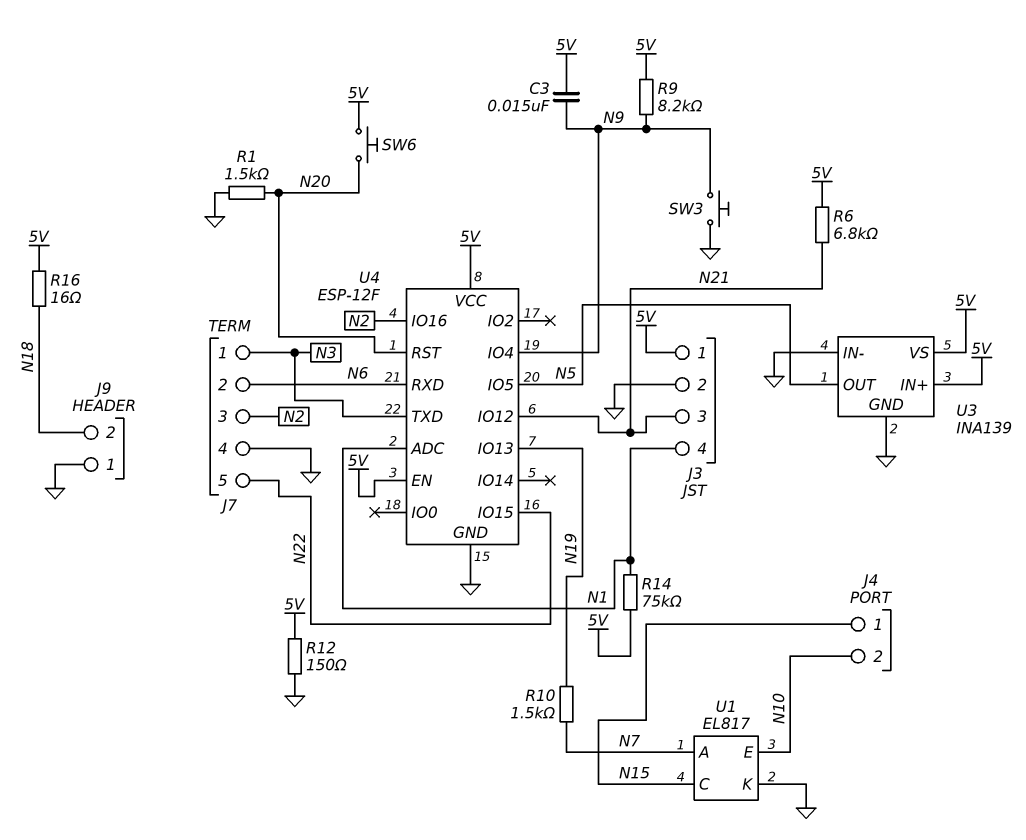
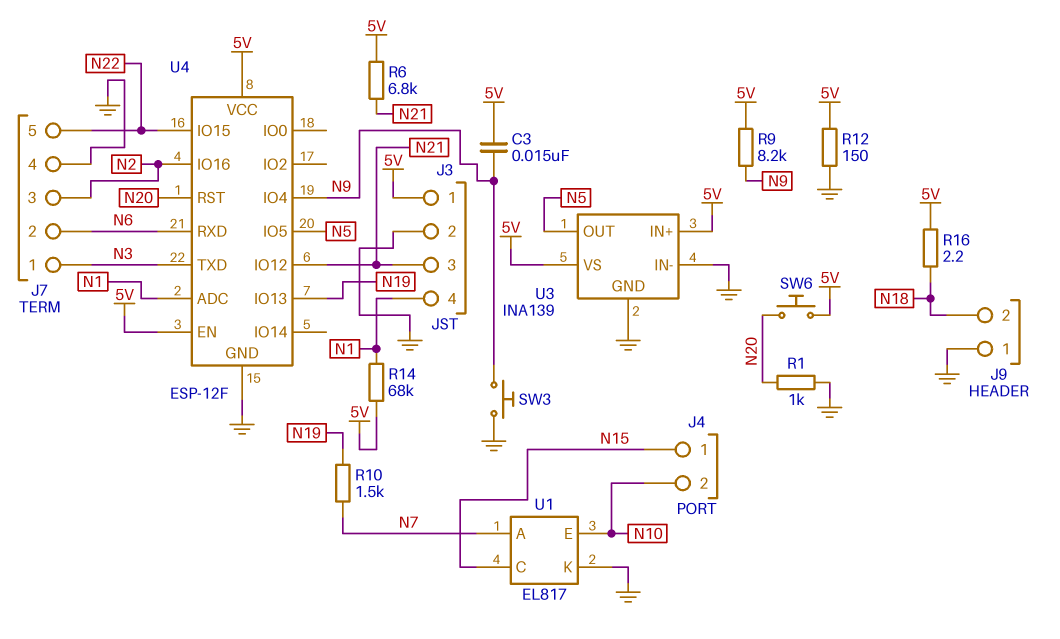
R1: 1.5k (GND, N20) -> 1k (GND, N20)
R14: 75k (5V, N1) -> 68k (5V, N1)
R16: 16 (5V, N18) -> 2.2 (5V, N18)

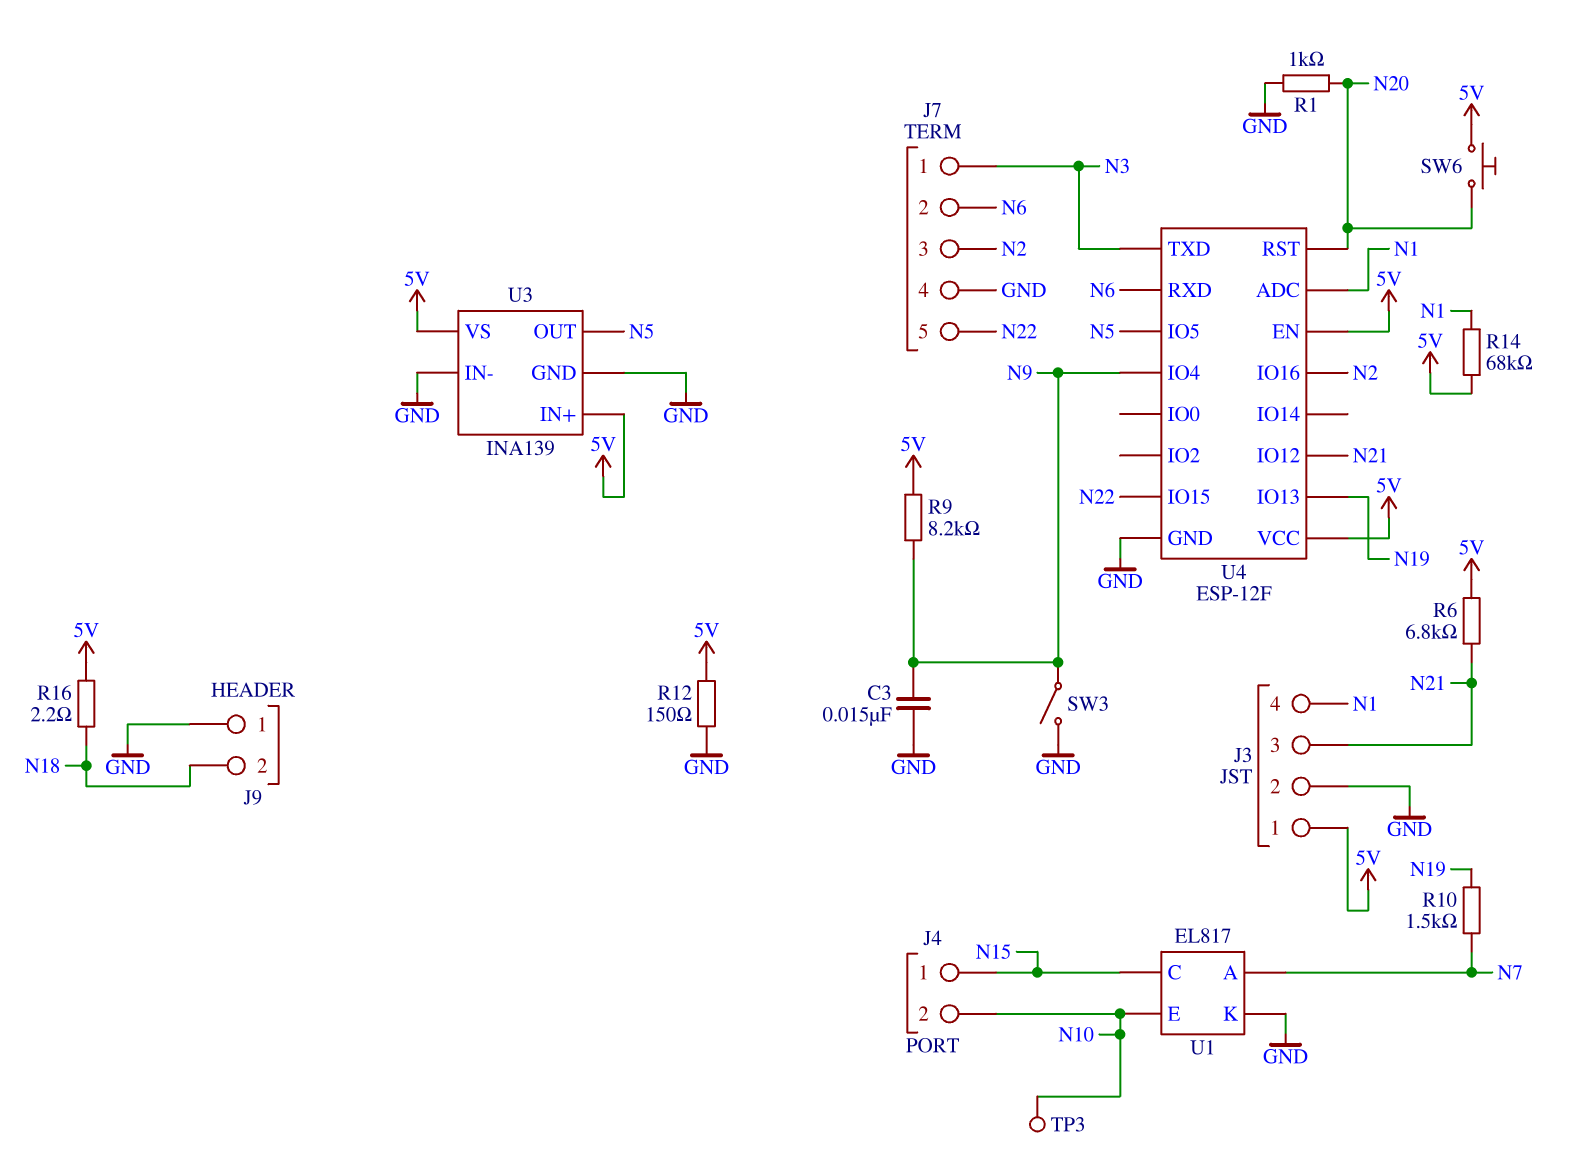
C3: 15nF (5V, N9) -> 15nF (GND, N9)
SW3: button (GND, N9) -> switch (GND, N9)
TP3: none -> test point (N10)

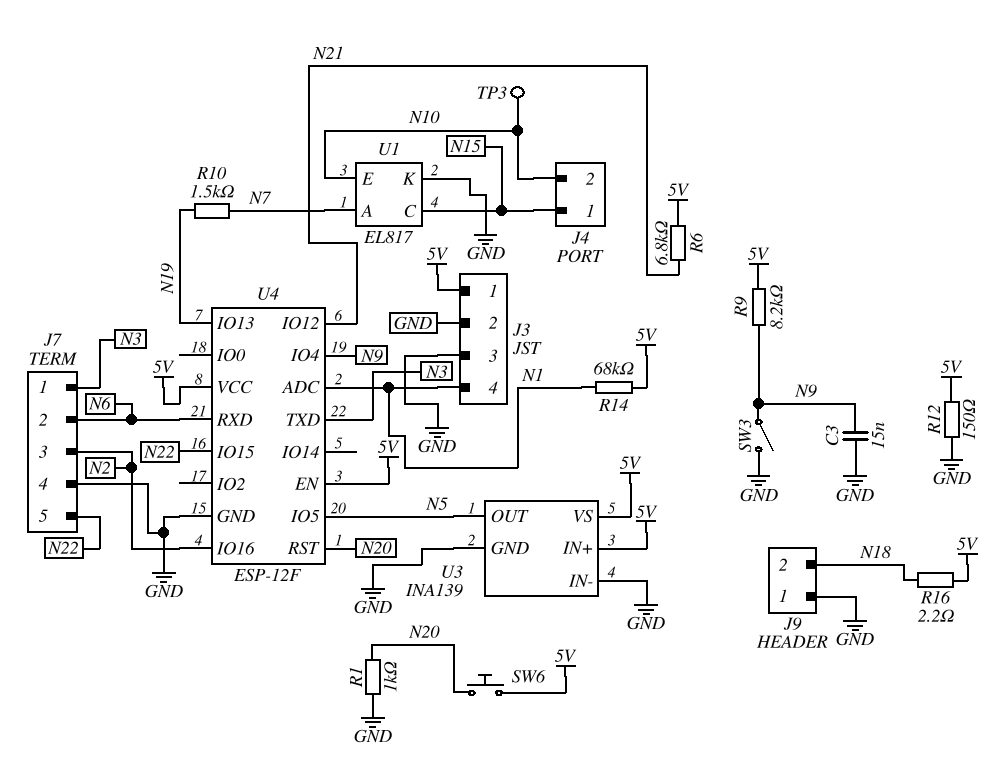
J3 pin 3: N21 -> GND

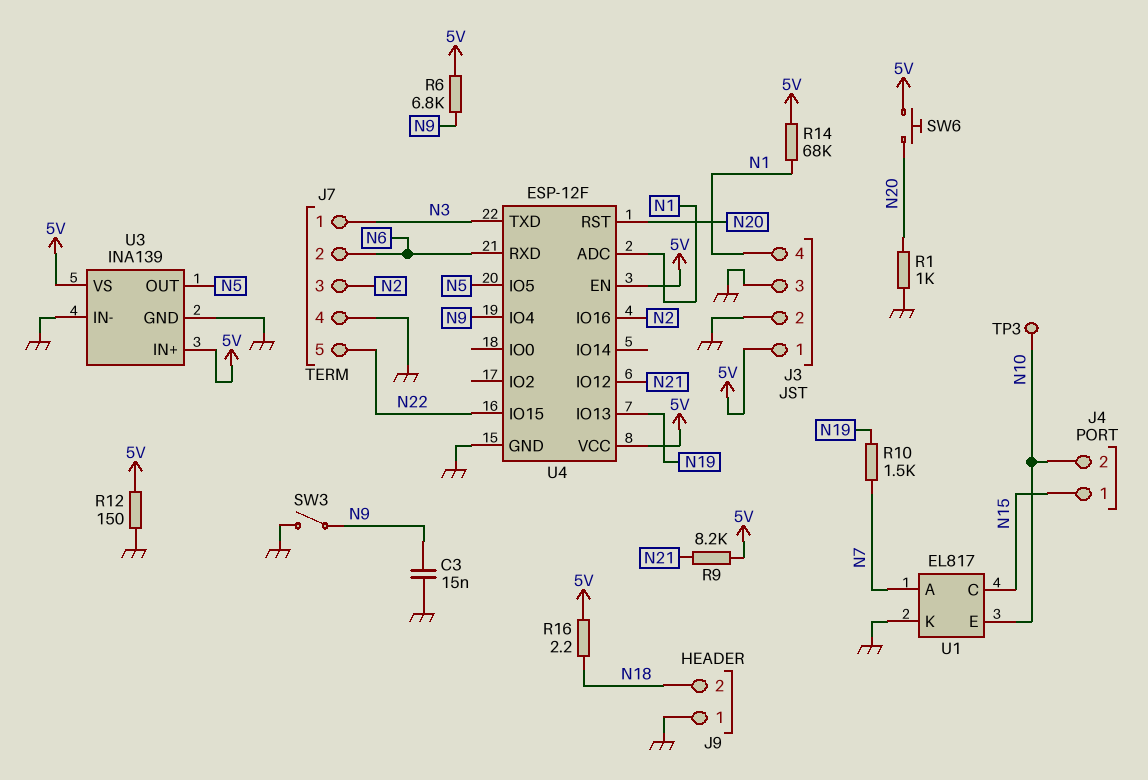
R6: 6.8k (5V, N21) -> 6.8k (5V, N9)
R9: 8.2k (5V, N9) -> 8.2k (5V, N21)

